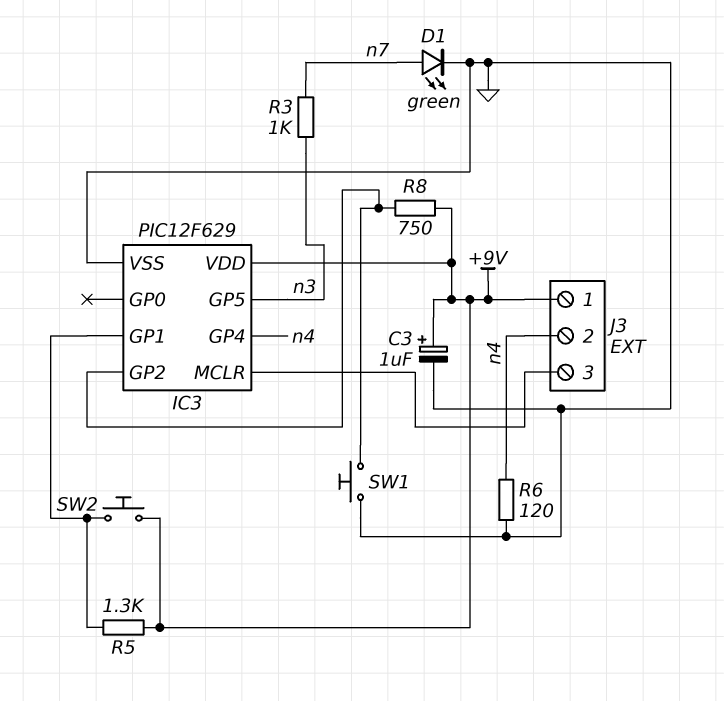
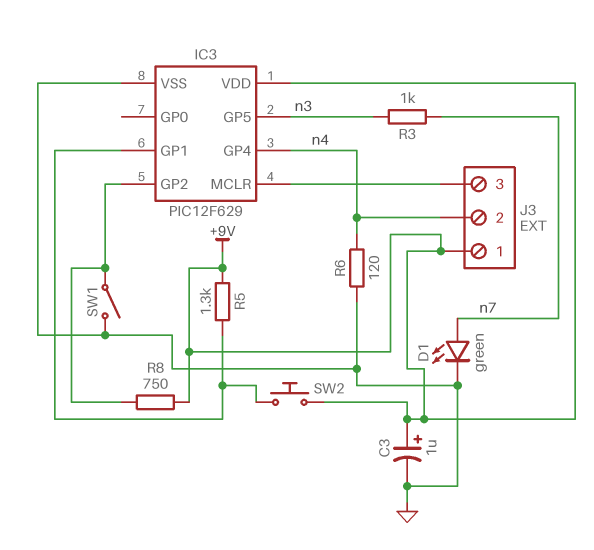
SW1: button (GND, IC3/GP2) -> switch (GND, IC3/GP2)

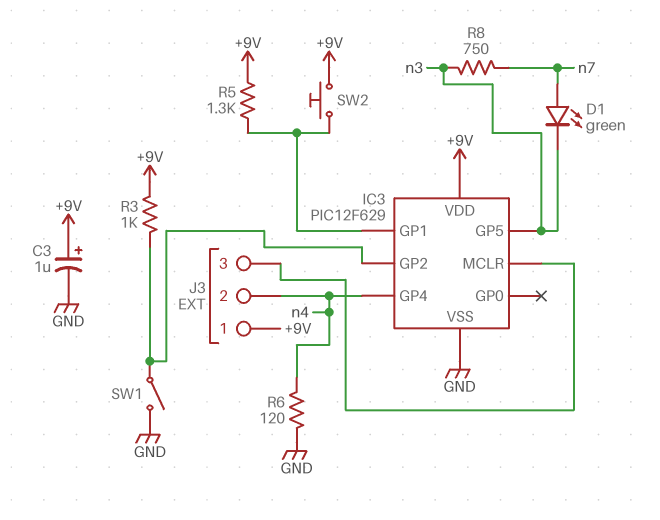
D1: LED green (A n7, K GND) -> LED green (A n7, K n3)
R3: 1k (n3, n7) -> 1k (+9V, IC3/GP2)
R8: 750 (+9V, IC3/GP2) -> 750 (n3, n7)

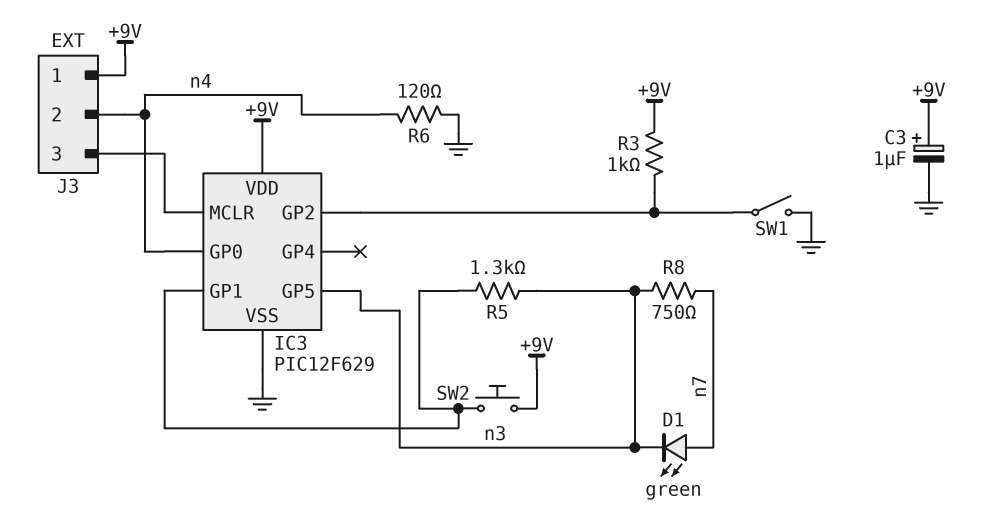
IC3 pin GP0: none -> n4
IC3 pin GP4: n4 -> none
R5: 1.3k (+9V, IC3/GP1) -> 1.3k (IC3/GP1, n3)

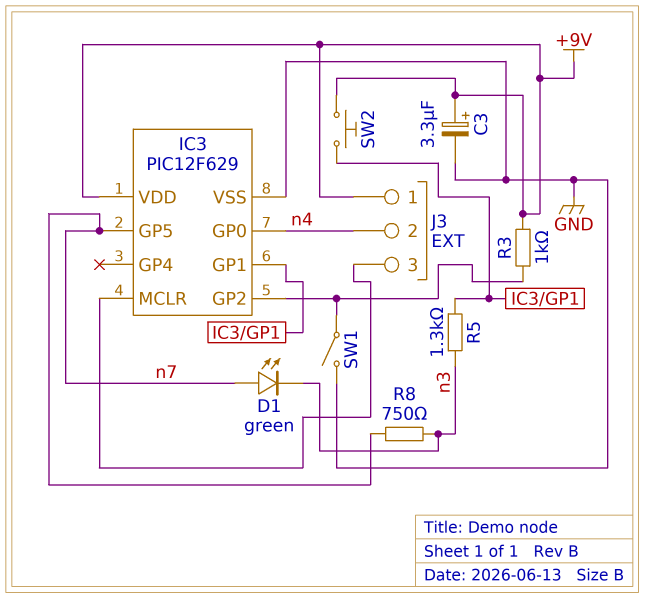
C3: 1uF (plus +9V, minus GND) -> 3.3uF (plus +9V, minus GND)
IC3 pin GP5: n3 -> n7
R6: 120 (GND, n4) -> none

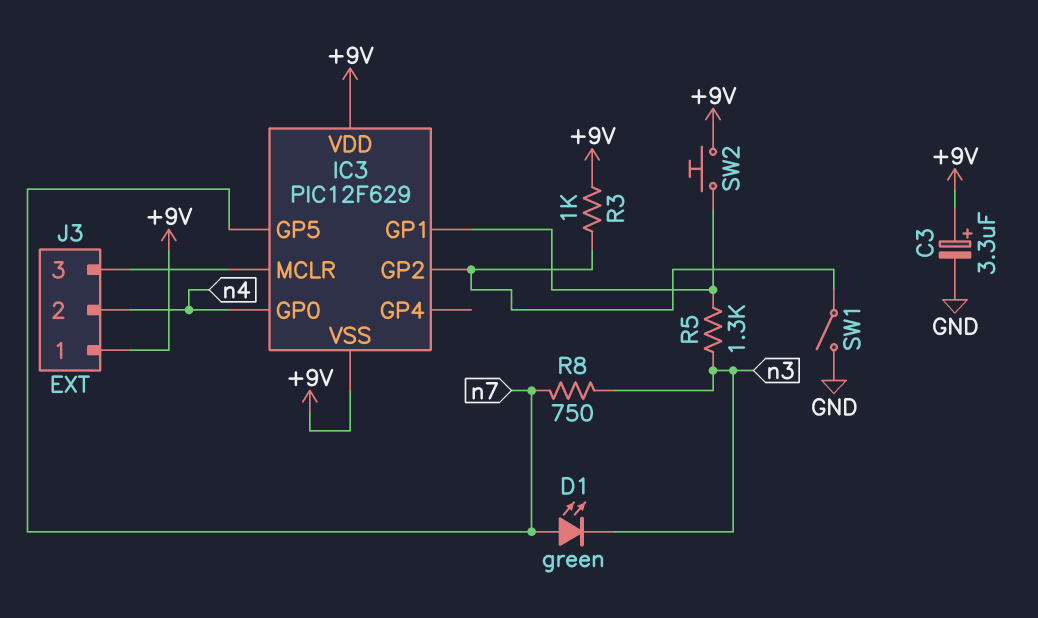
IC3 pin VSS: GND -> +9V

